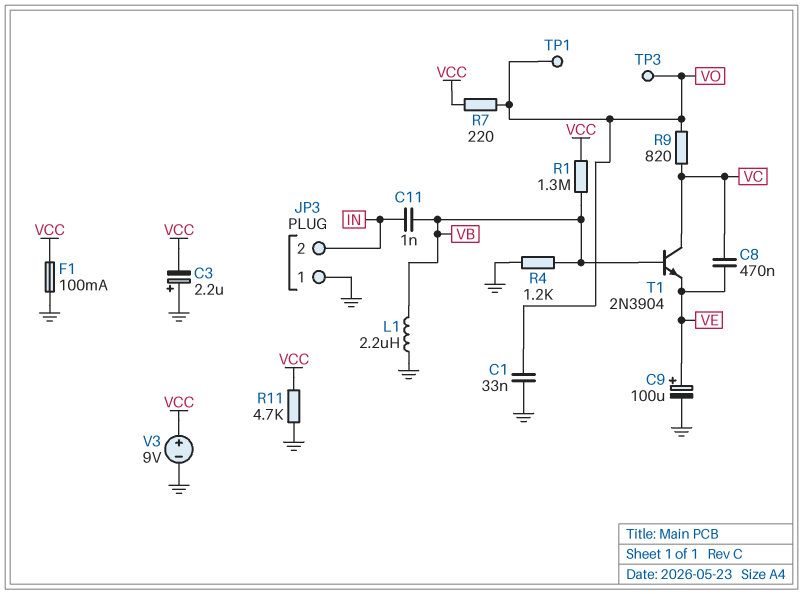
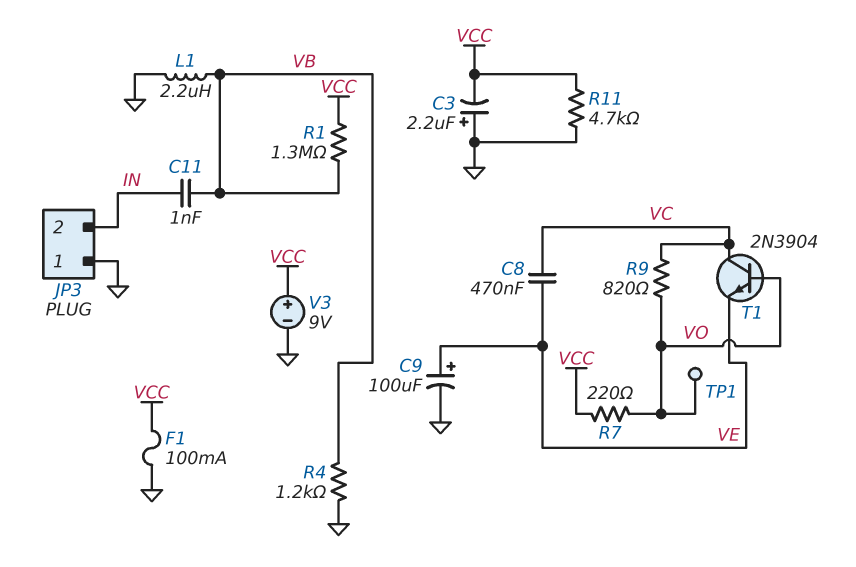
C1: 33nF (GND, VO) -> none
T1: NPN 2N3904 (B VB, C VC, E VE) -> NPN 2N3904 (B VO, C VC, E VE)
TP3: test point (VO) -> none

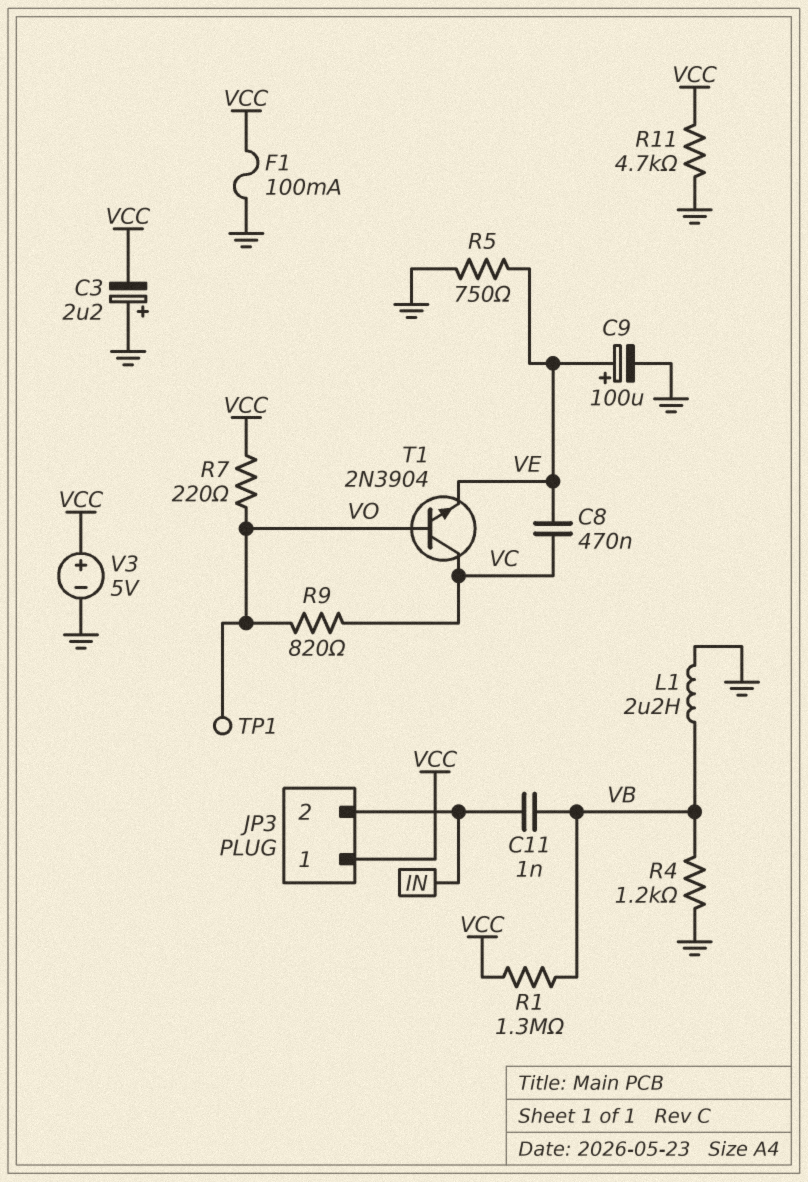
JP3 pin 1: GND -> VCC
R5: none -> 750 (GND, VE)
V3: 9V (plus VCC, minus GND) -> 5V (plus VCC, minus GND)

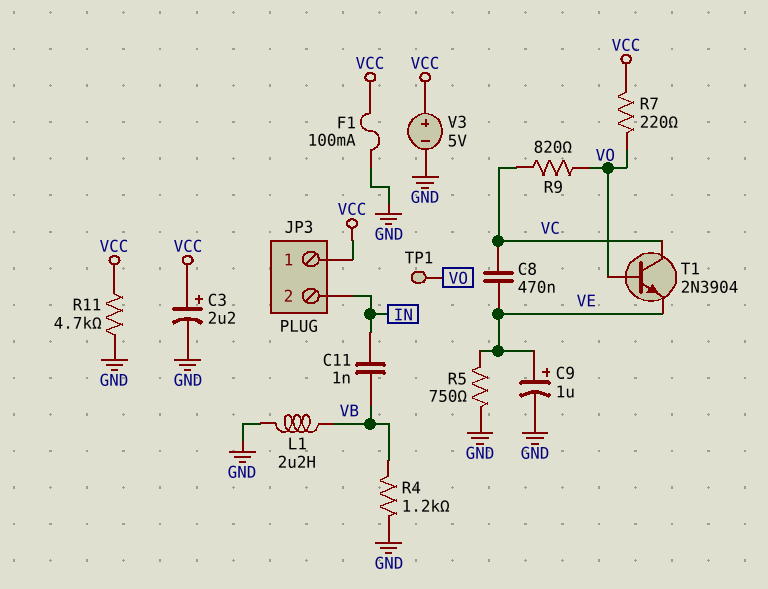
C3: 2.2uF (plus GND, minus VCC) -> 2.2uF (plus VCC, minus GND)
C9: 100uF (plus VE, minus GND) -> 1uF (plus VE, minus GND)
R1: 1.3M (VB, VCC) -> none

